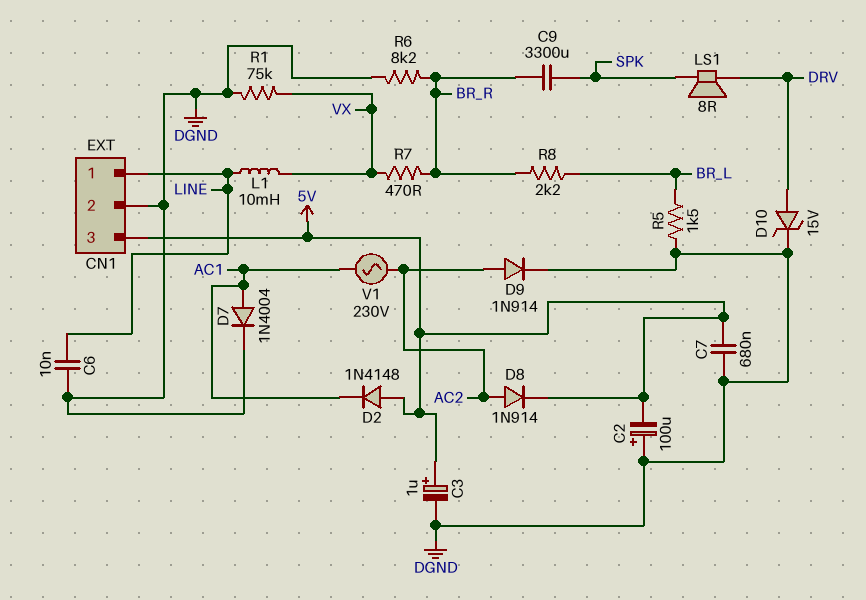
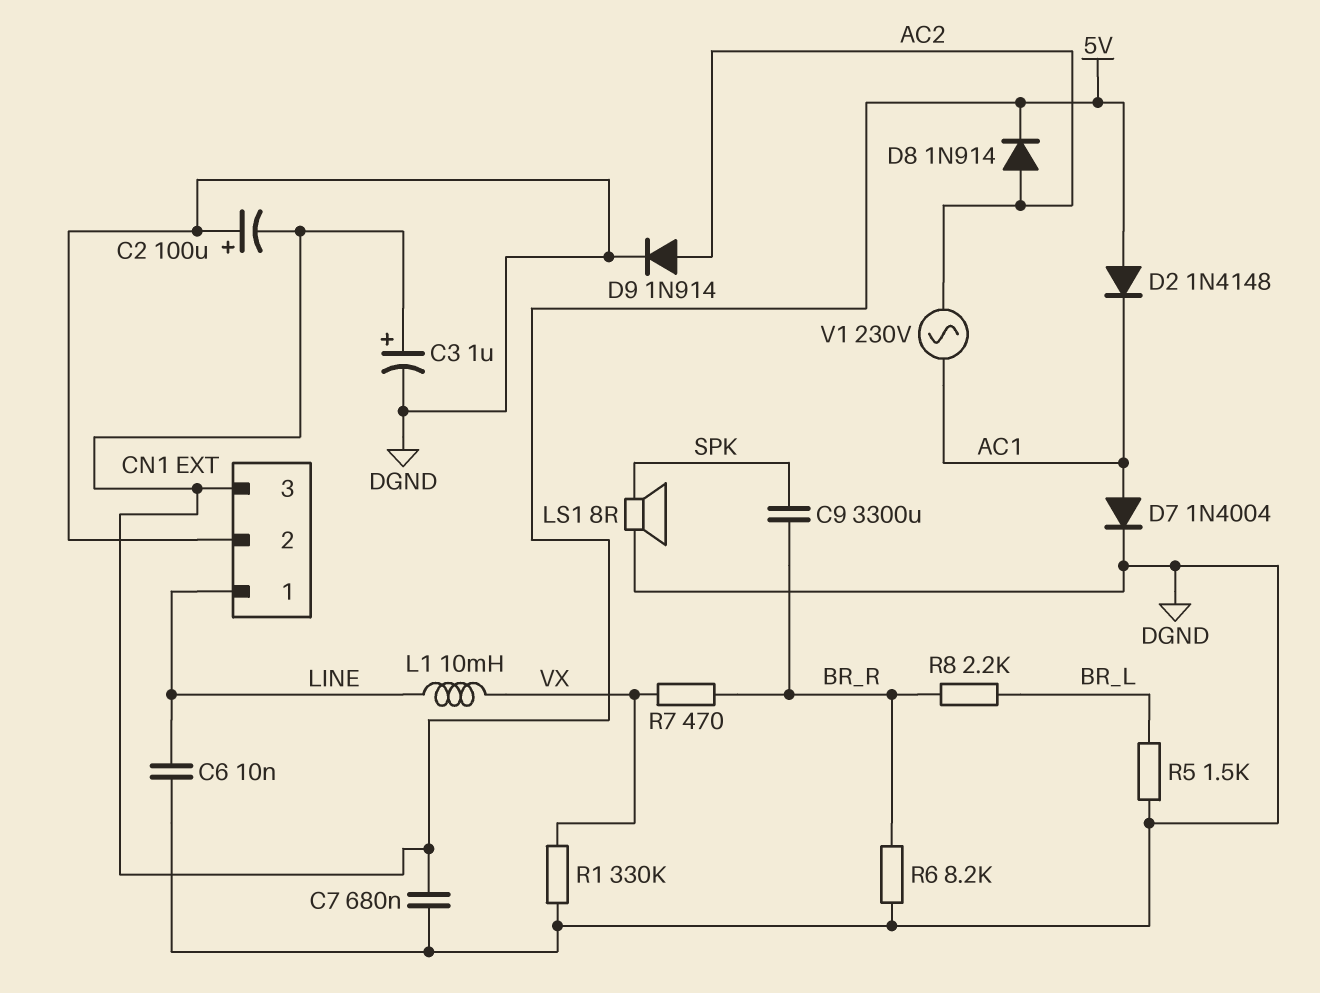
D10: zener 15V (A DRV, K DGND) -> none
LS1: speaker 8R (DRV, SPK) -> speaker 8R (DGND, SPK)
R1: 75k (DGND, VX) -> 330k (DGND, VX)

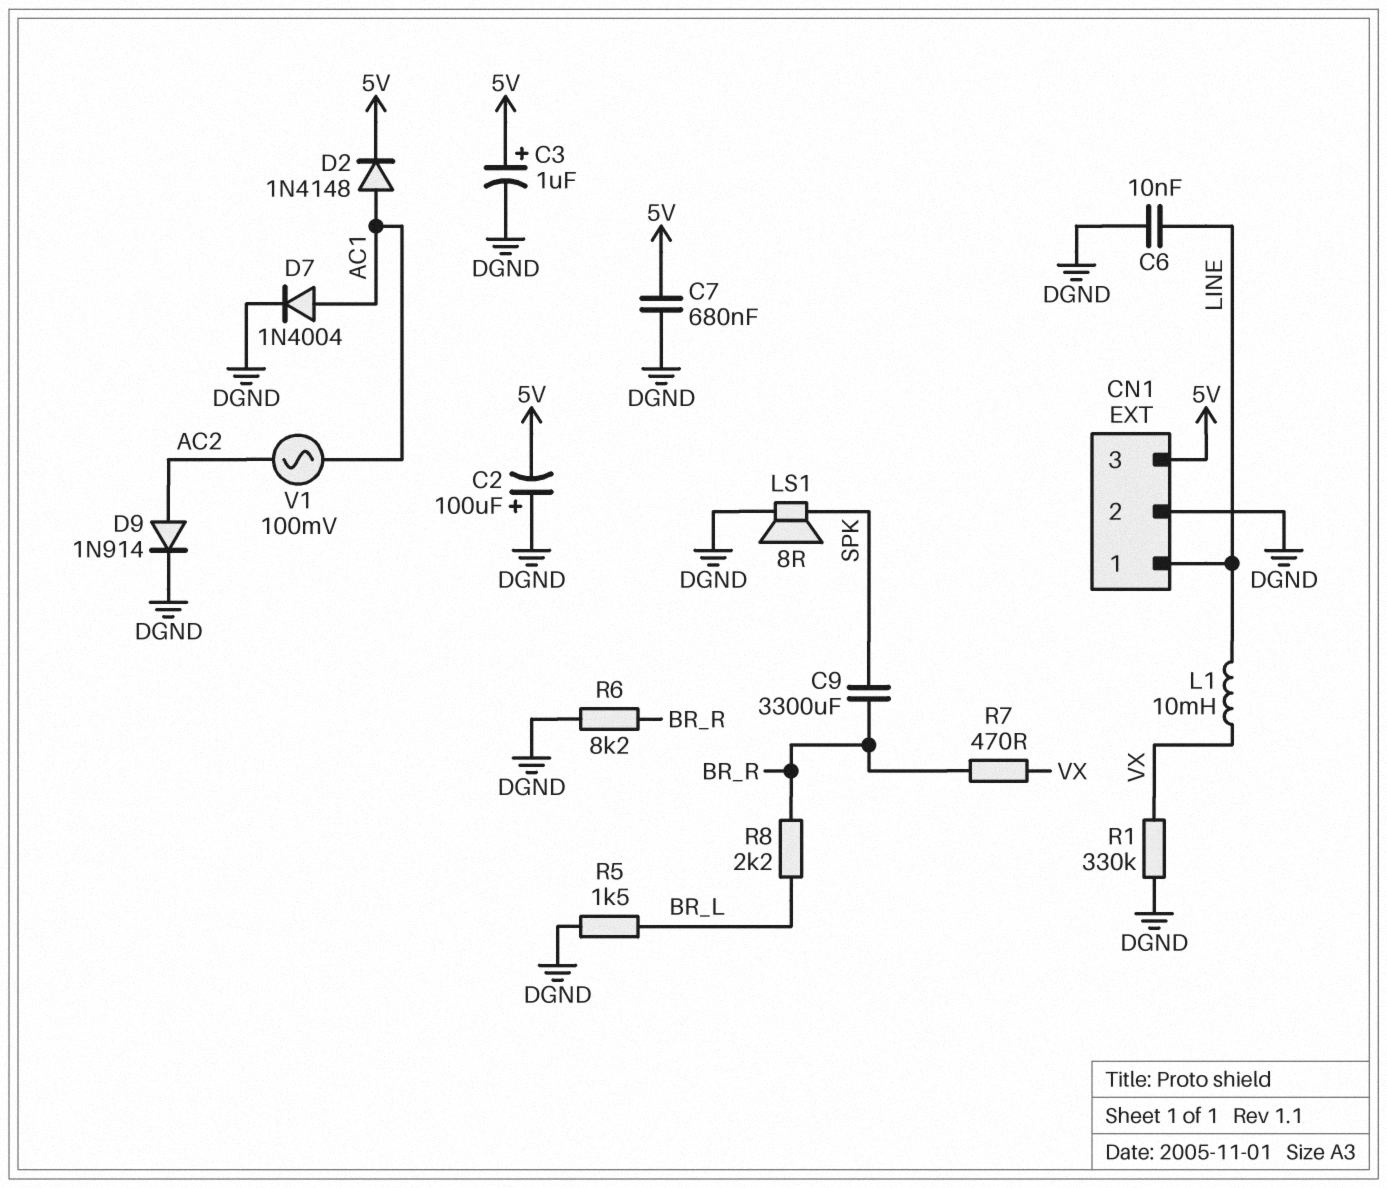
D2: diode 1N4148 (A 5V, K AC1) -> diode 1N4148 (A AC1, K 5V)
D8: diode 1N914 (A AC2, K 5V) -> none
V1: AC 230V (AC1, AC2) -> AC 100mV (AC1, AC2)

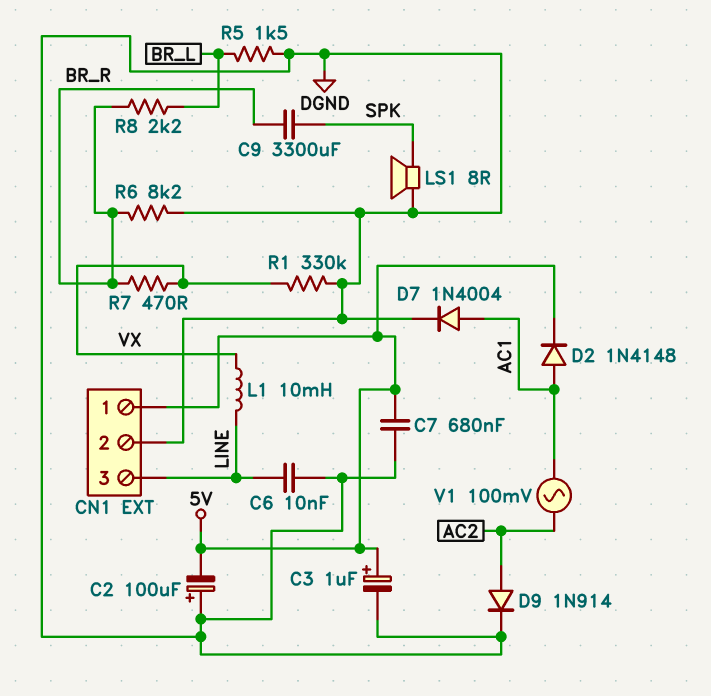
CN1 pin 1: LINE -> 5V
CN1 pin 3: 5V -> LINE

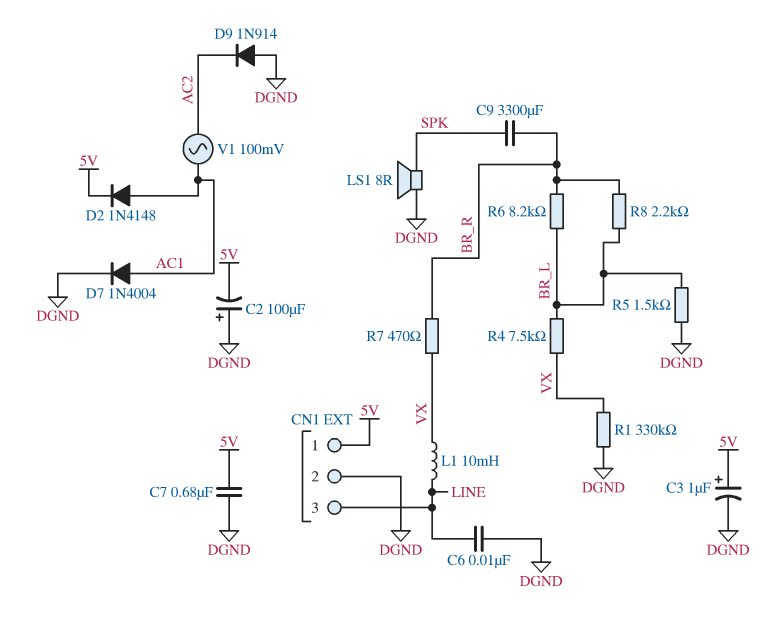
D9: diode 1N914 (A AC2, K DGND) -> diode 1N914 (A DGND, K AC2)
R4: none -> 7.5k (BR_L, VX)
R6: 8.2k (BR_R, DGND) -> 8.2k (BR_L, BR_R)

